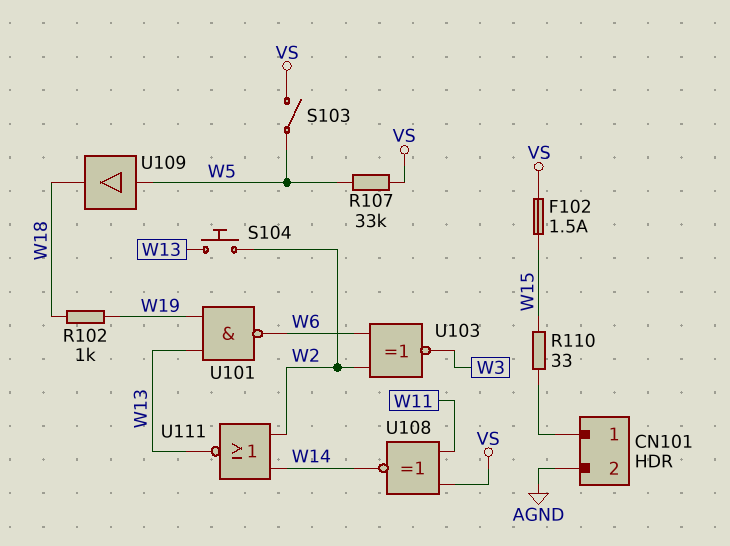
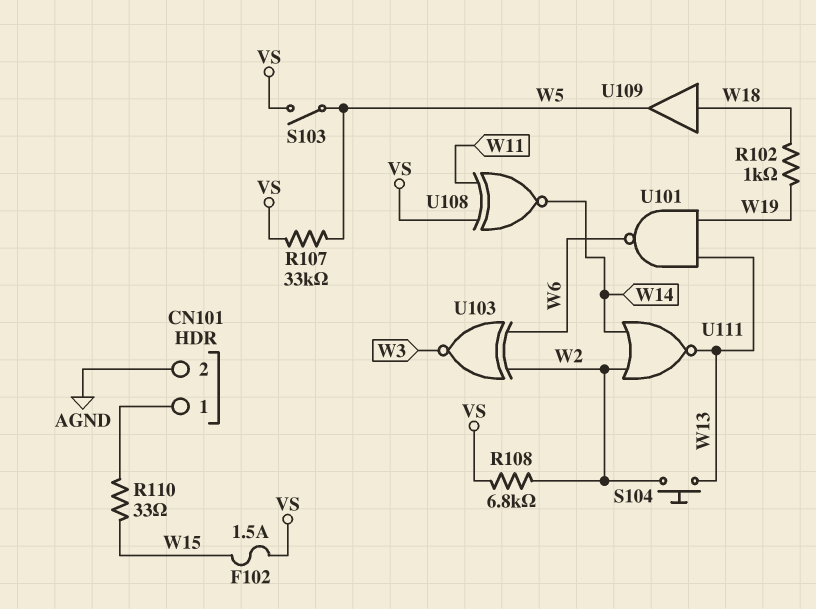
R108: none -> 6.8k (VS, W2)
U109: buffer (in W5, out W18) -> buffer (in W18, out W5)

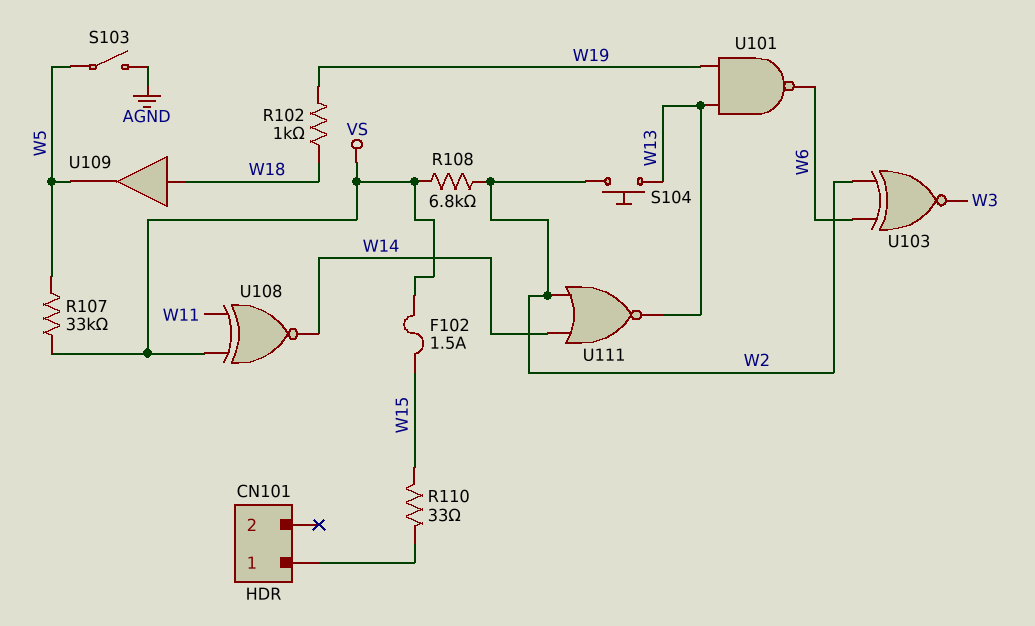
CN101 pin 2: AGND -> none
S103: switch (VS, W5) -> switch (AGND, W5)

